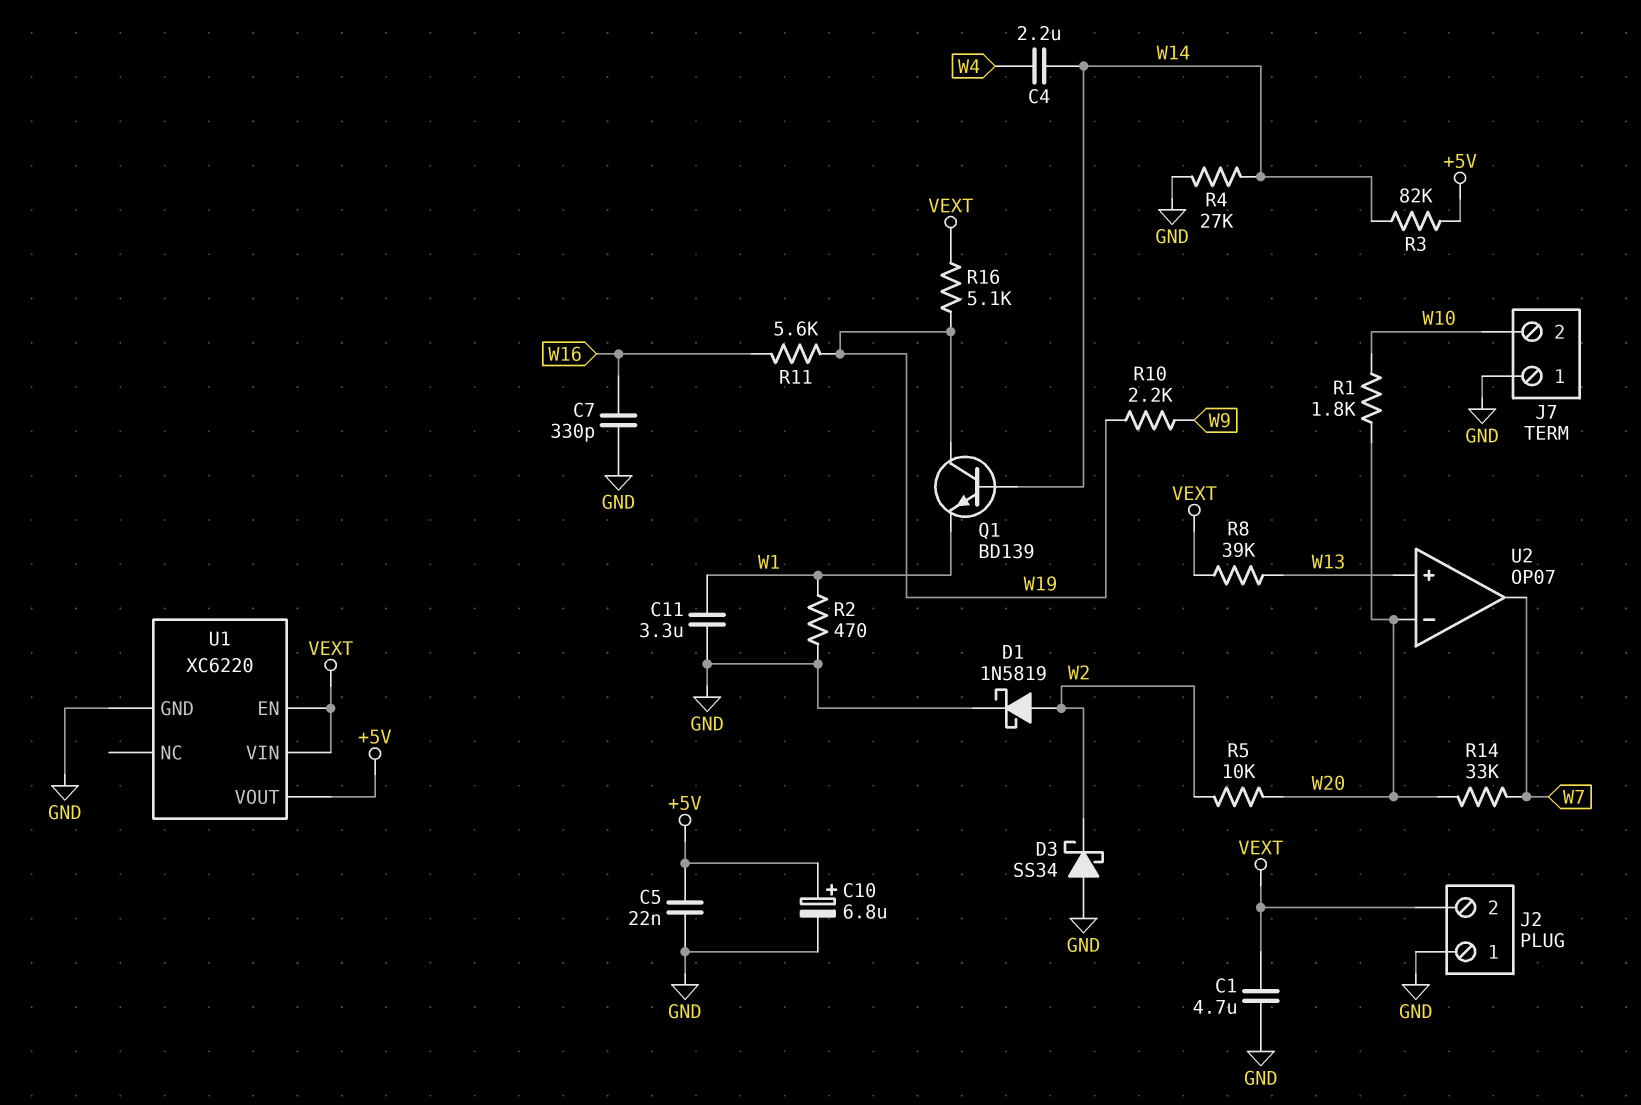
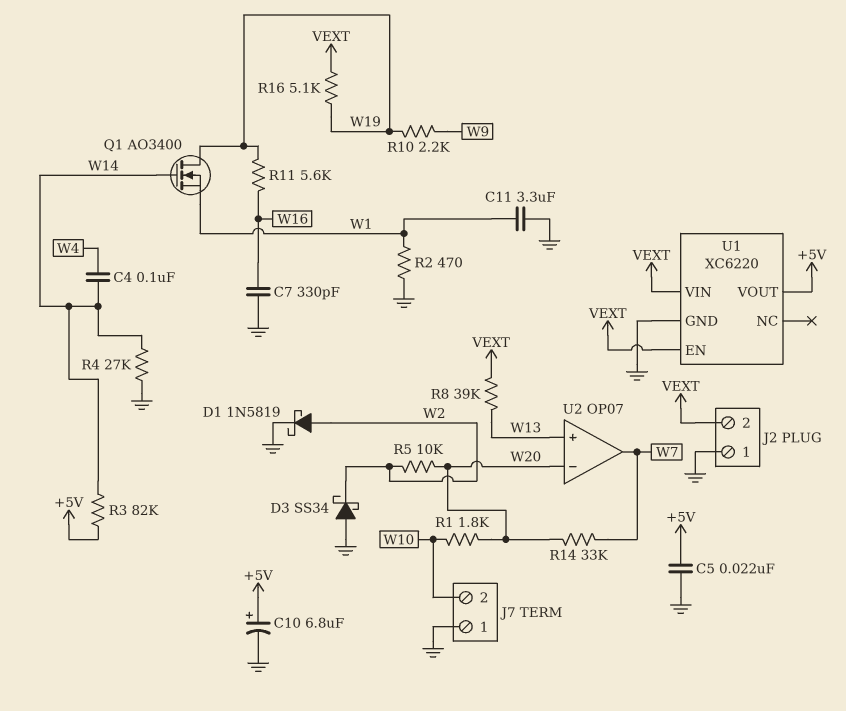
C1: 4.7uF (GND, VEXT) -> none
C4: 2.2uF (W4, W14) -> 100nF (W4, W14)
Q1: NPN BD139 (B W14, C W19, E W1) -> NMOS AO3400 (G W14, D W19, S W1)

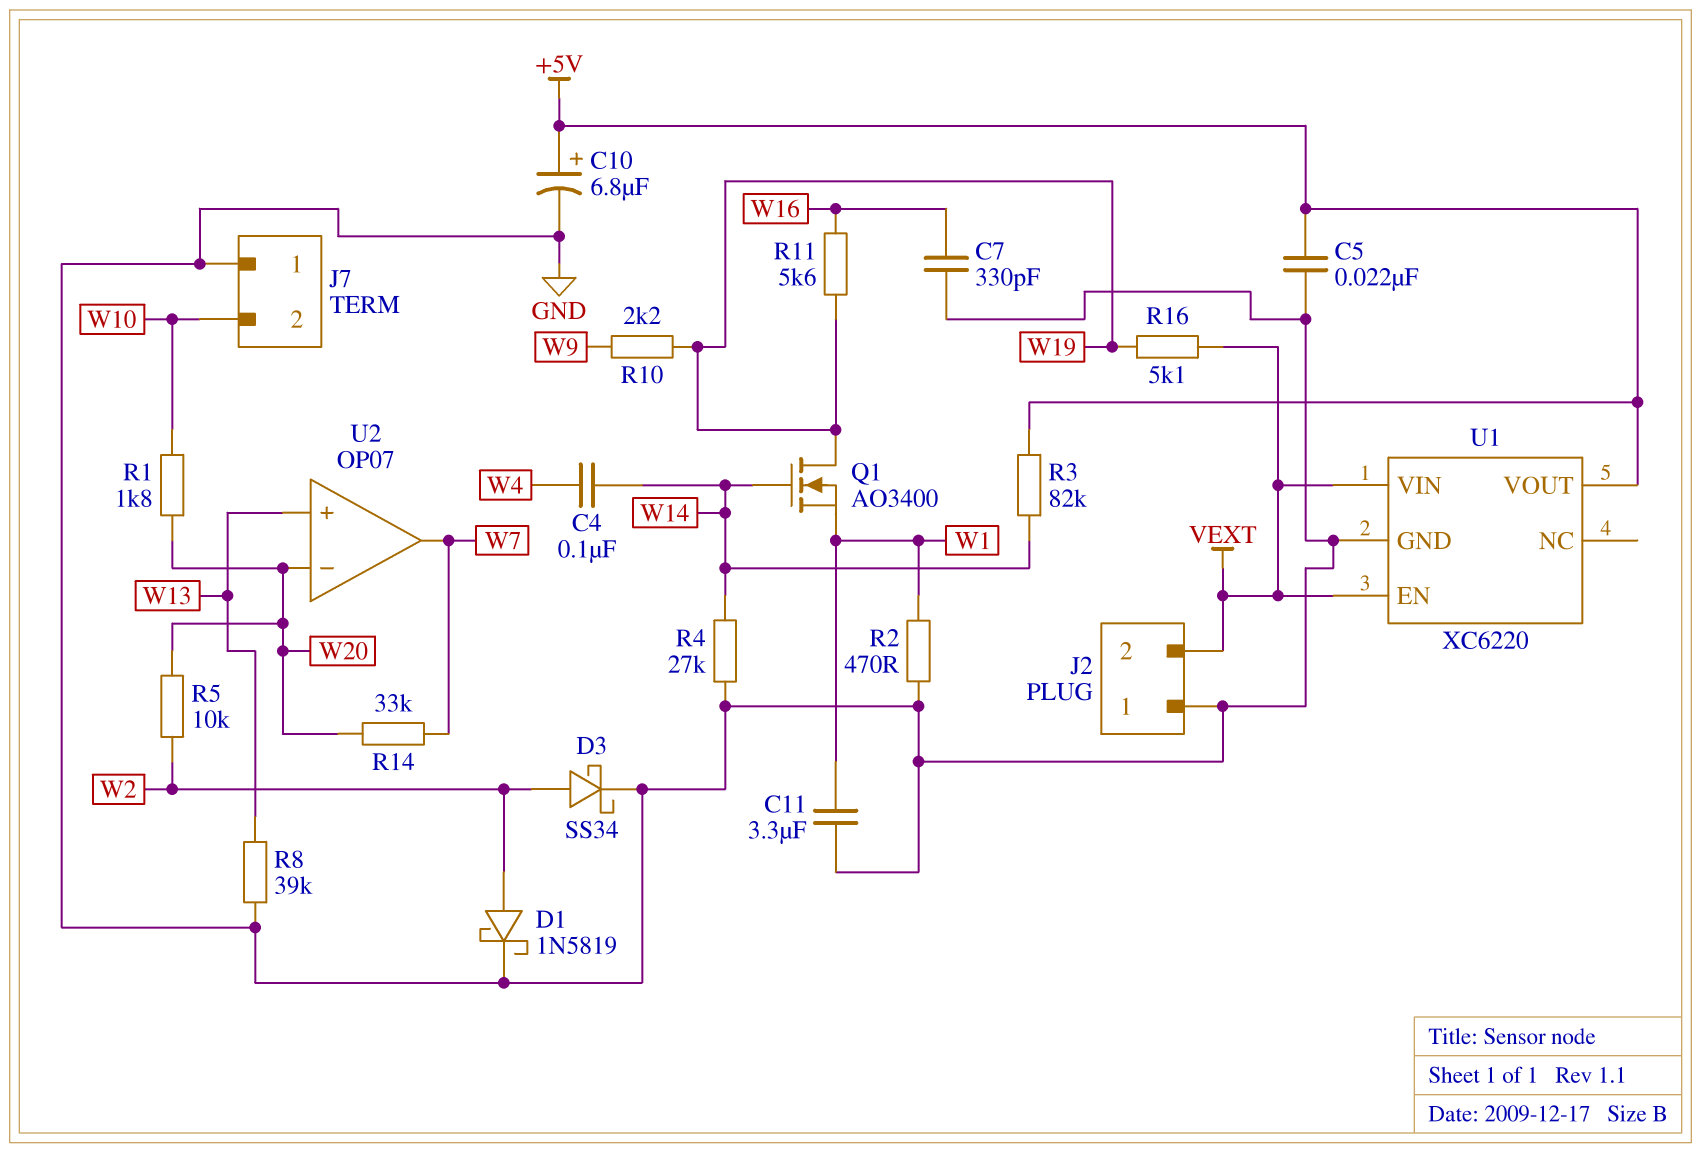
D3: schottky SS34 (A GND, K W2) -> schottky SS34 (A W2, K GND)
R8: 39k (VEXT, W13) -> 39k (GND, W13)

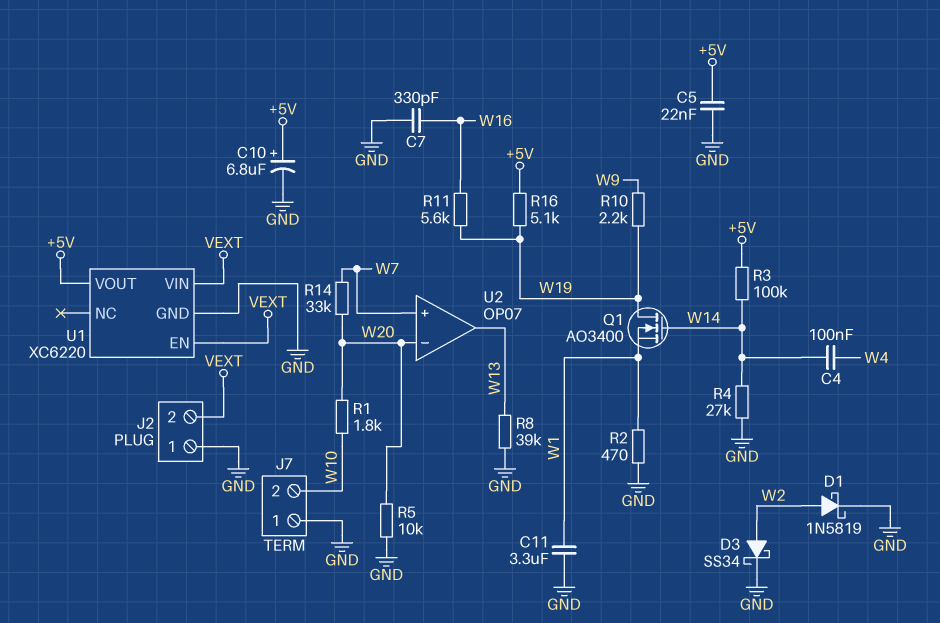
R3: 82k (+5V, W14) -> 100k (+5V, W14)
R5: 10k (W2, W20) -> 10k (GND, W20)
R16: 5.1k (VEXT, W19) -> 5.1k (+5V, W19)
U2 pin in+: W13 -> W7
U2 pin out: W7 -> W13

